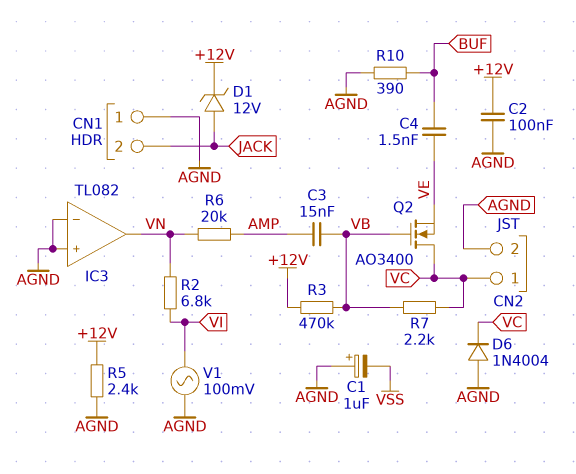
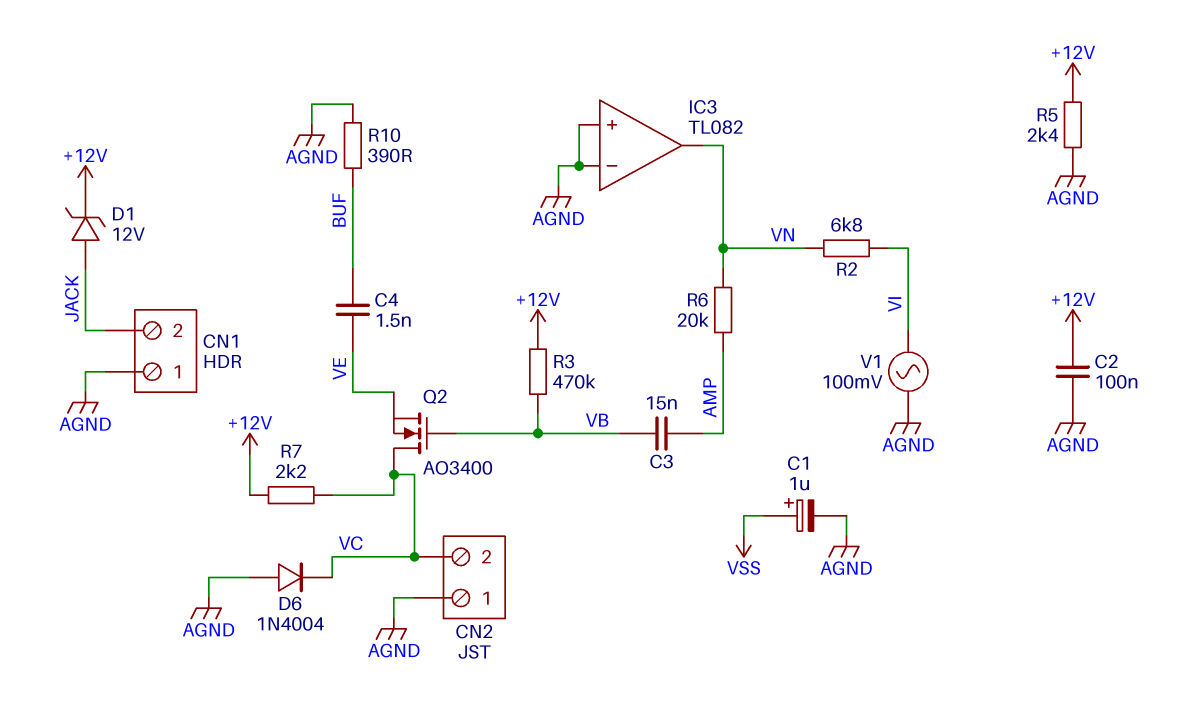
C1: 1uF (plus AGND, minus VSS) -> 1uF (plus VSS, minus AGND)
CN2 pin 1: VC -> AGND
CN2 pin 2: AGND -> VC
R7: 2.2k (VB, VC) -> 2.2k (+12V, VC)

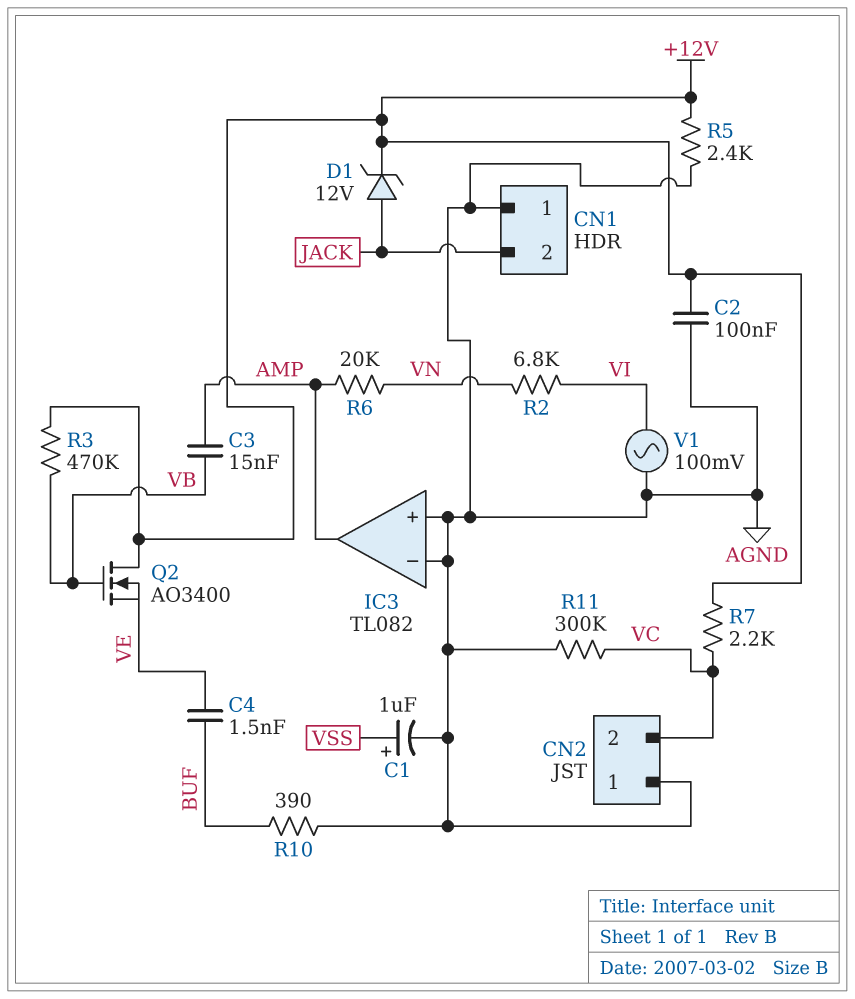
D6: diode 1N4004 (A AGND, K VC) -> none
IC3 pin out: VN -> AMP
Q2: NMOS AO3400 (G VB, D VC, S VE) -> NMOS AO3400 (G VB, D +12V, S VE)
R11: none -> 300k (AGND, VC)

